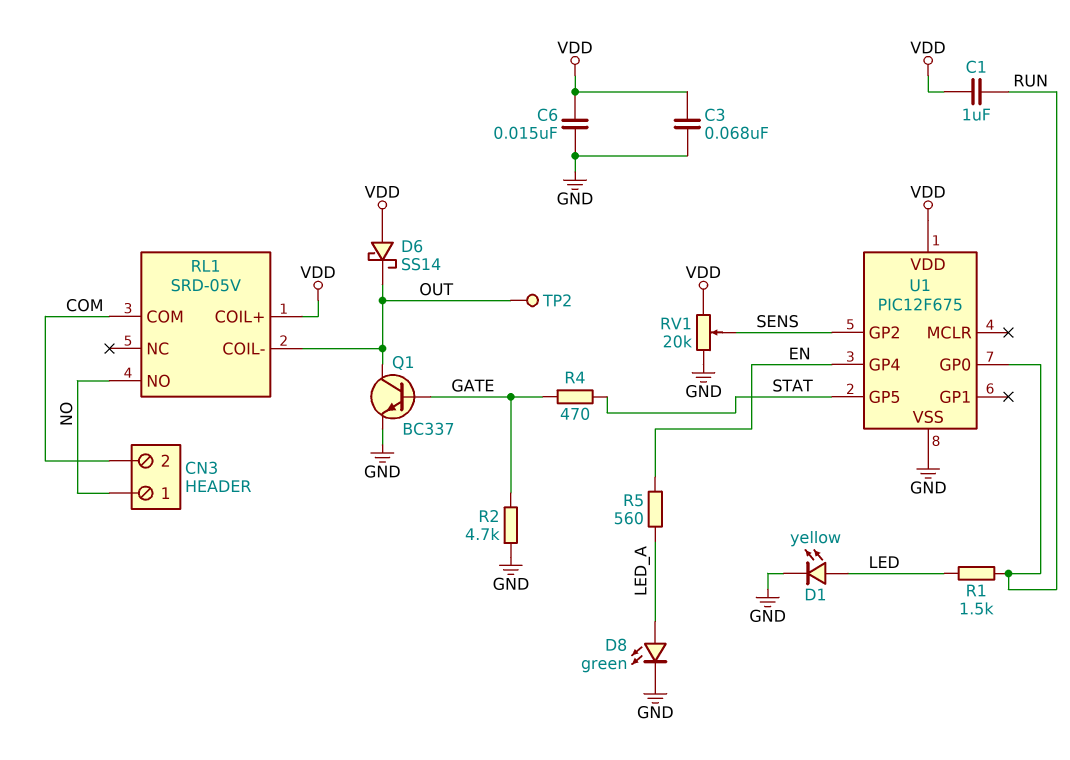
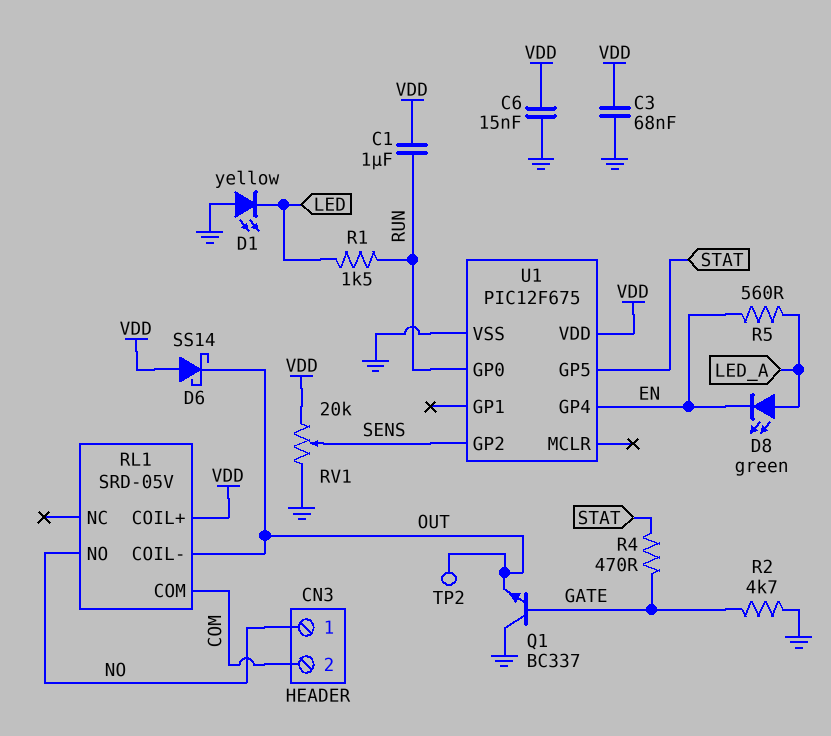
D1: LED yellow (A LED, K GND) -> LED yellow (A GND, K LED)
D8: LED green (A LED_A, K GND) -> LED green (A LED_A, K EN)
Q1: NPN BC337 (B GATE, C OUT, E GND) -> NPN BC337 (B GATE, C GND, E OUT)

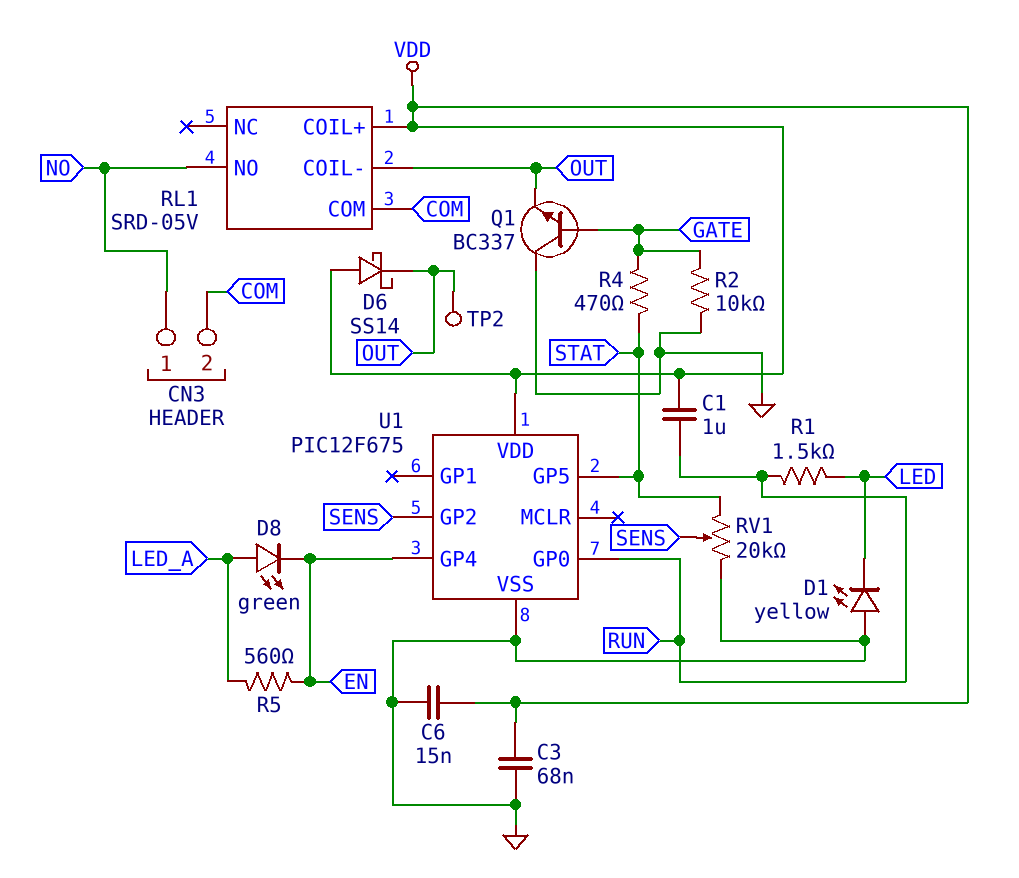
R2: 4.7k (GATE, GND) -> 10k (GATE, GND)
RV1: 20k (GND, VDD, wiper SENS) -> 20k (GND, STAT, wiper SENS)

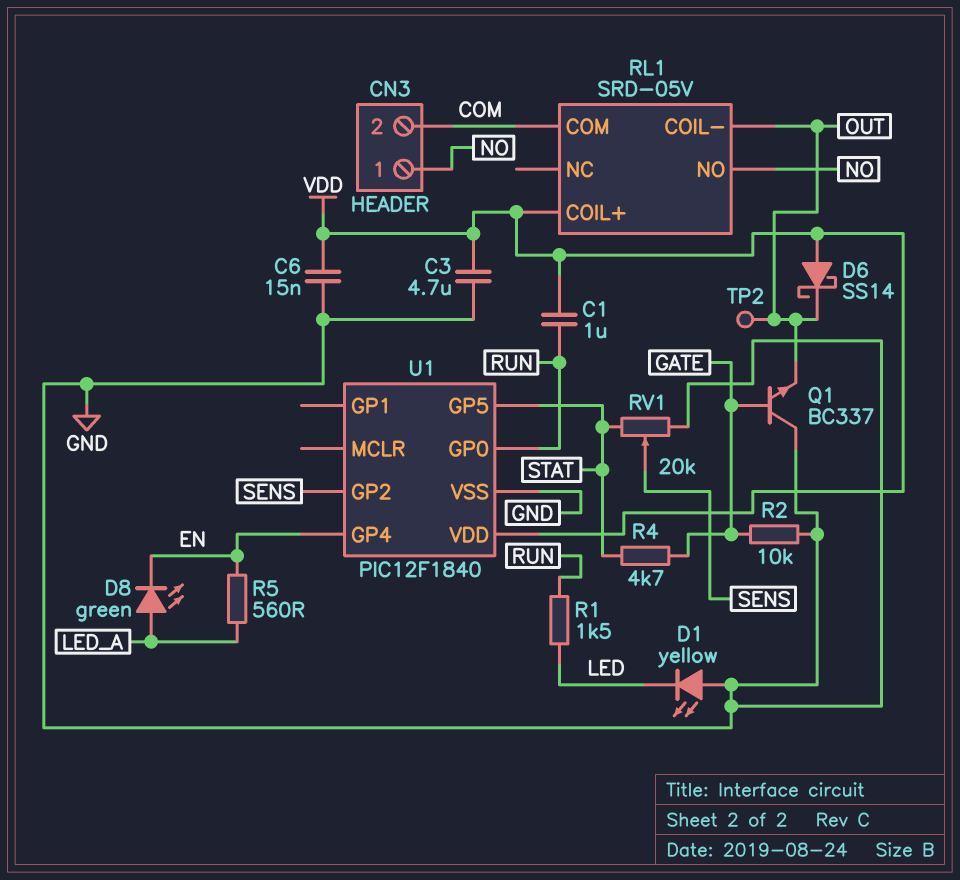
C3: 68nF (GND, VDD) -> 4.7uF (GND, VDD)
R4: 470 (GATE, STAT) -> 4.7k (GATE, STAT)
U1: PIC12F675 -> PIC12F1840

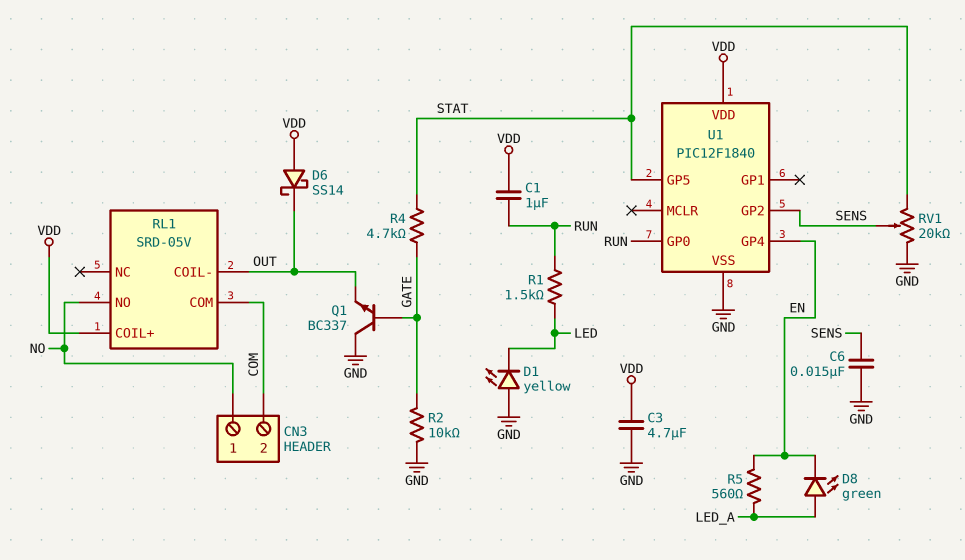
C6: 15nF (GND, VDD) -> 15nF (GND, SENS)
TP2: test point (OUT) -> none

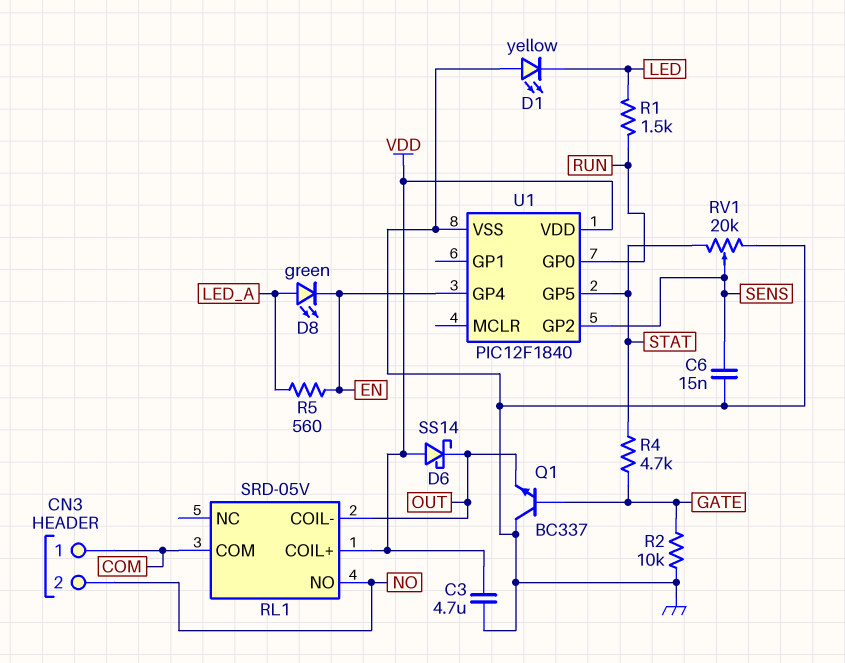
C1: 1uF (RUN, VDD) -> none
CN3 pin 1: NO -> COM
CN3 pin 2: COM -> NO

